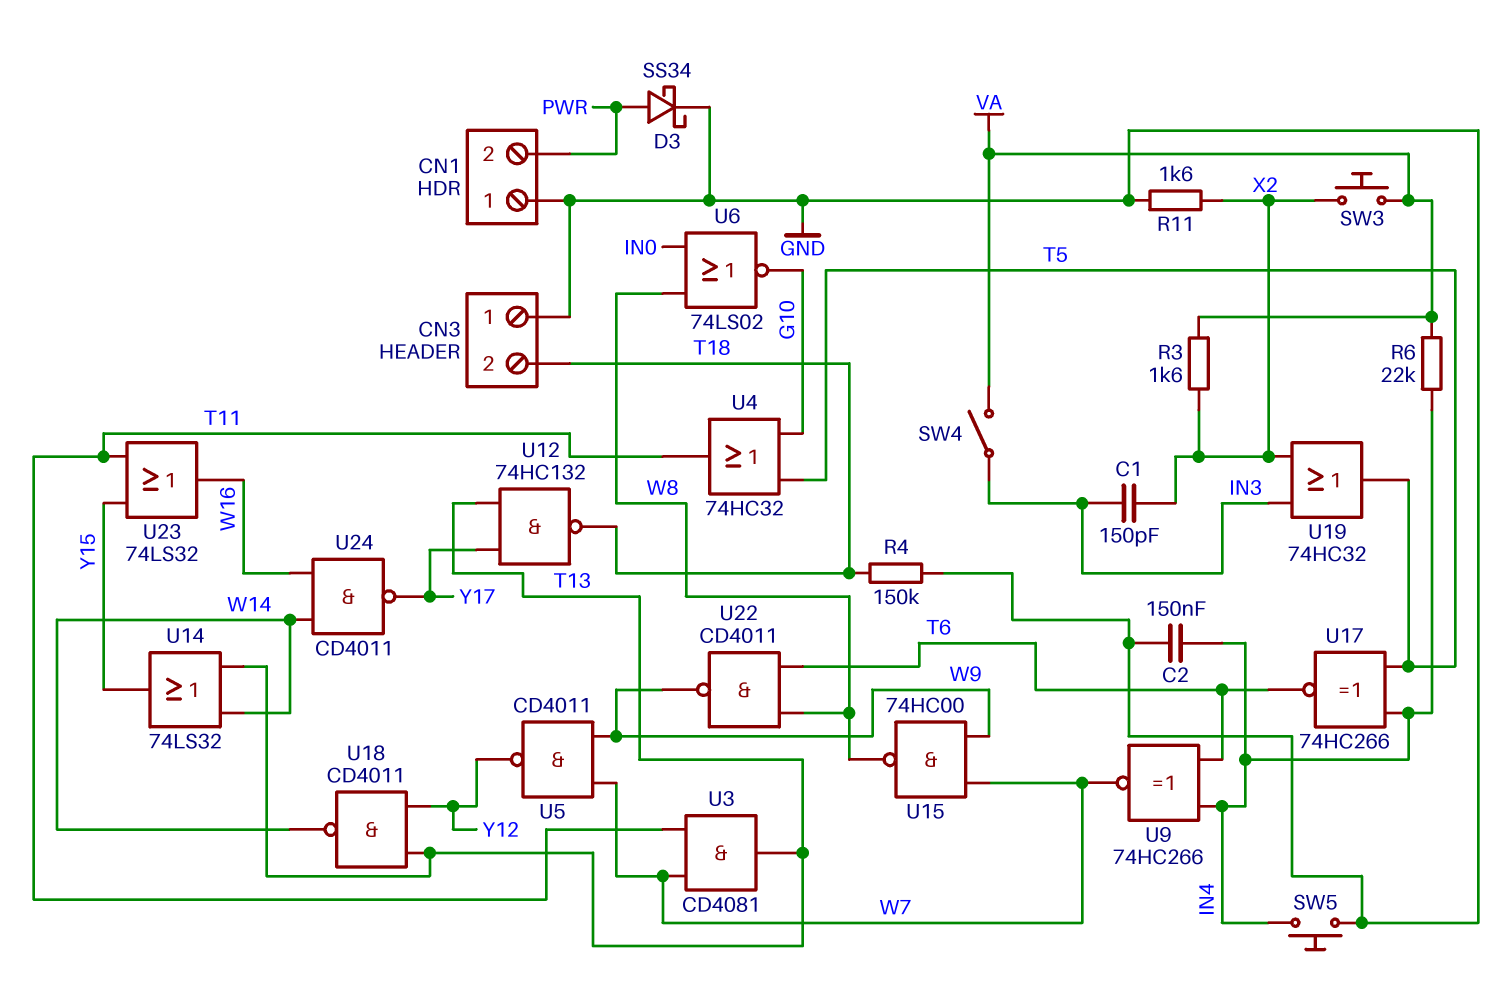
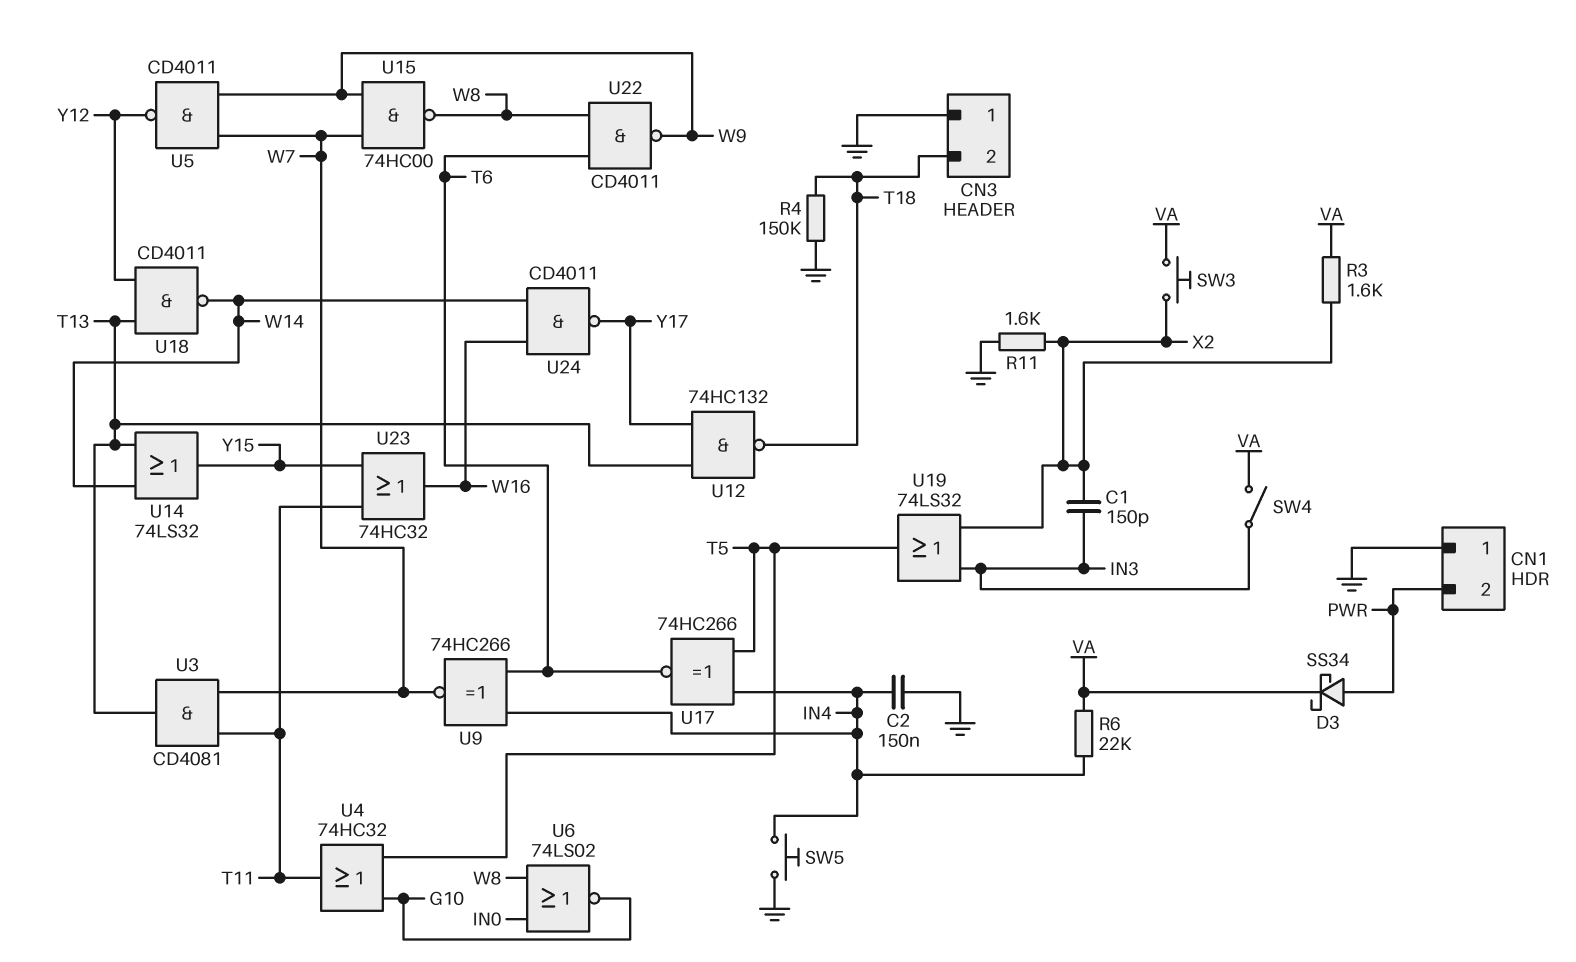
D3: schottky SS34 (A PWR, K GND) -> schottky SS34 (A PWR, K VA)
U19: OR 74HC32 (in IN3, in X2, out T5) -> OR 74LS32 (in IN3, in X2, out T5)
U23: OR 74LS32 (in T11, in Y15, out W16) -> OR 74HC32 (in T11, in Y15, out W16)

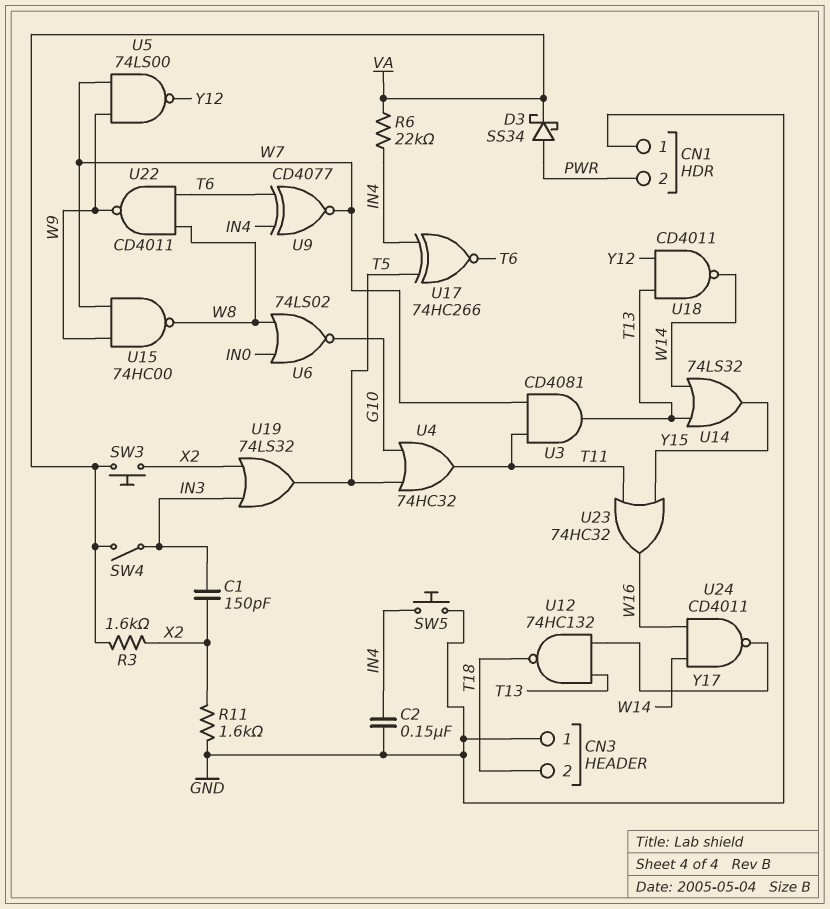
R4: 150k (GND, T18) -> none
U5: NAND CD4011 (in W7, in W9, out Y12) -> NAND 74LS00 (in W7, in W9, out Y12)
U9: XNOR 74HC266 (in IN4, in T6, out W7) -> XNOR CD4077 (in IN4, in T6, out W7)

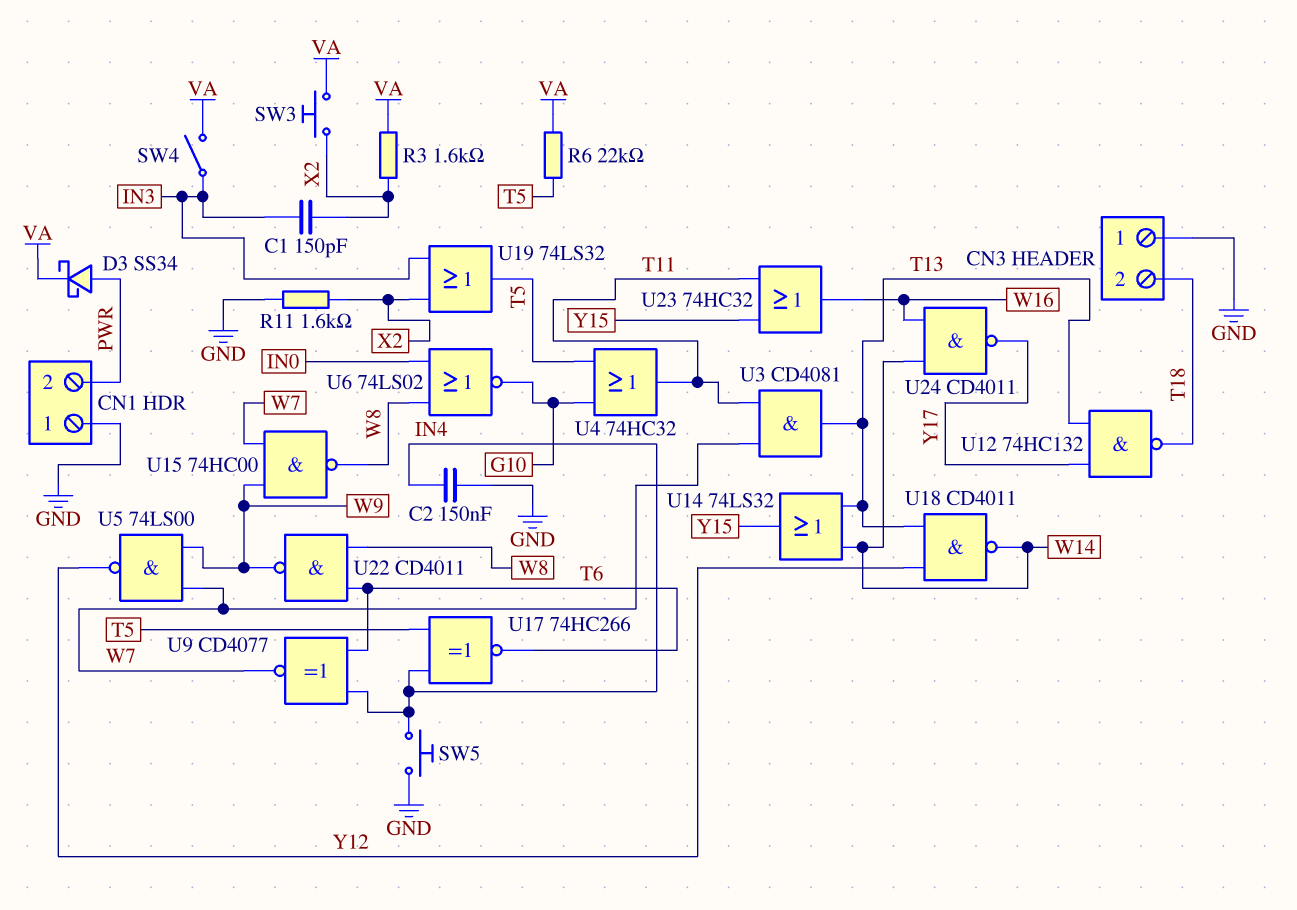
R6: 22k (IN4, VA) -> 22k (T5, VA)

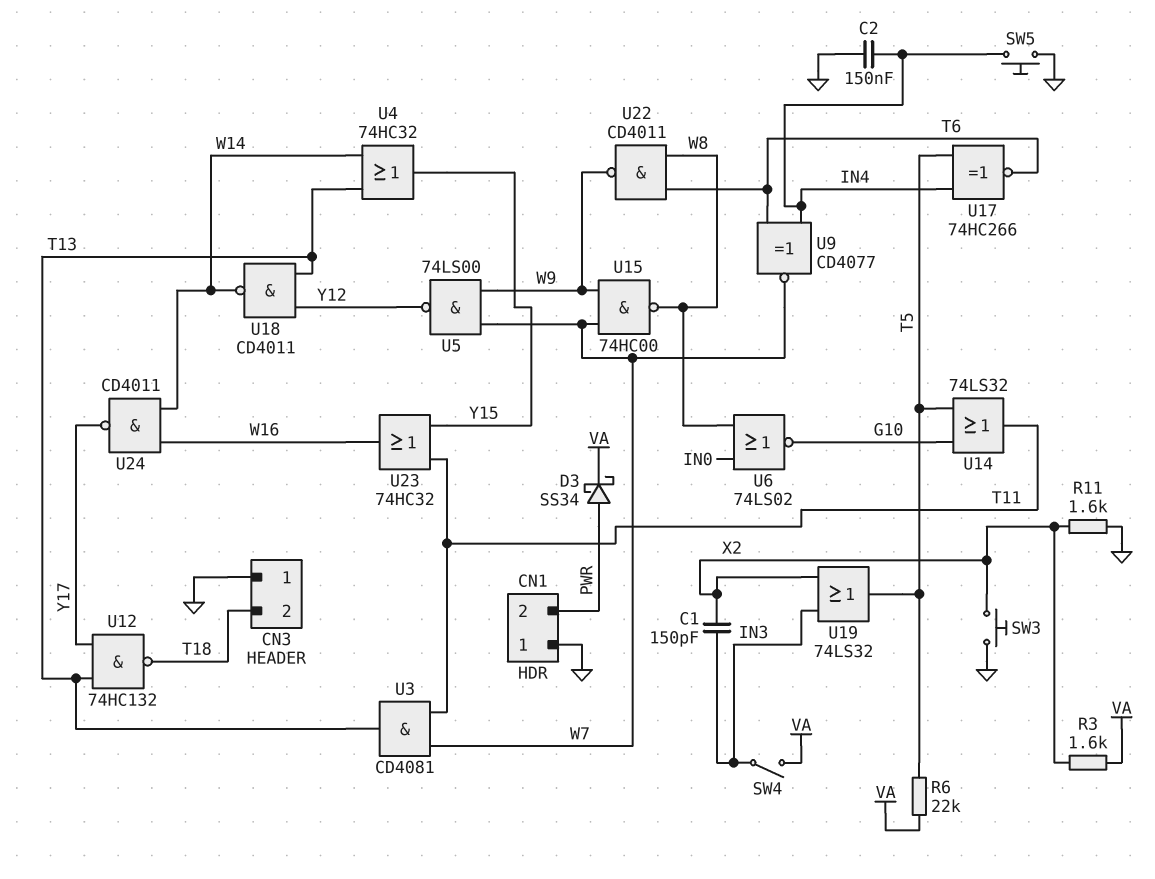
SW3: button (VA, X2) -> button (GND, X2)
U4: OR 74HC32 (in G10, in T5, out T11) -> OR 74HC32 (in T13, in W14, out Y15)
U14: OR 74LS32 (in T13, in W14, out Y15) -> OR 74LS32 (in G10, in T5, out T11)

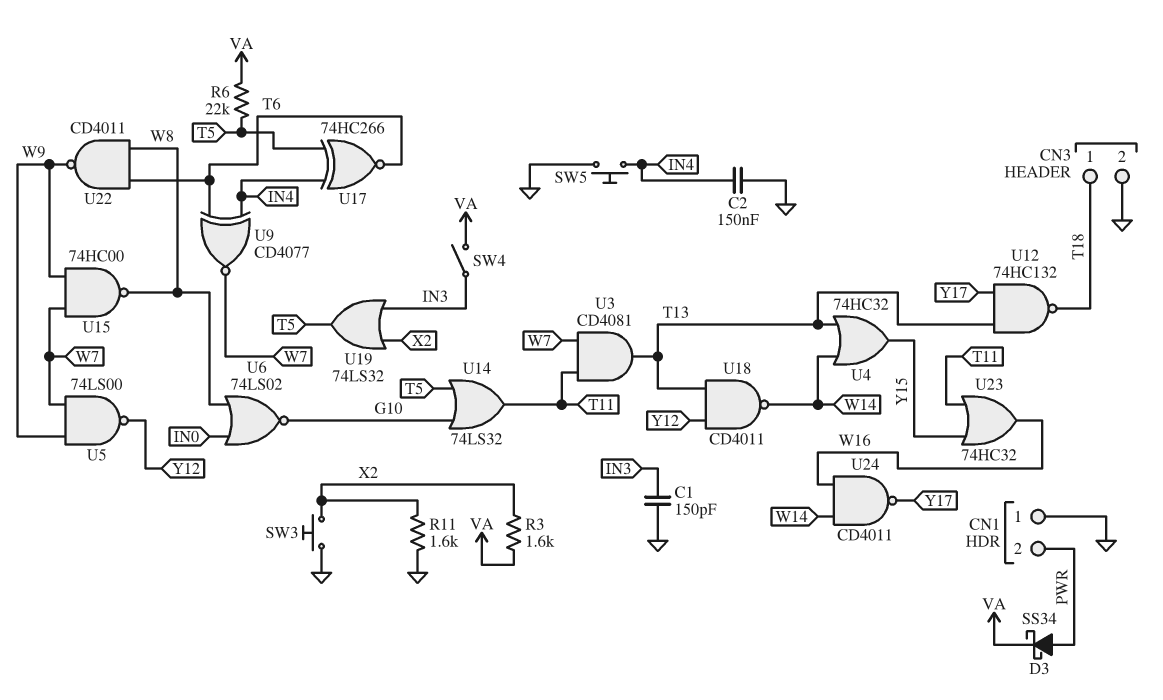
C1: 150pF (IN3, X2) -> 150pF (GND, IN3)
CN3 pin 1: GND -> T18
CN3 pin 2: T18 -> GND

